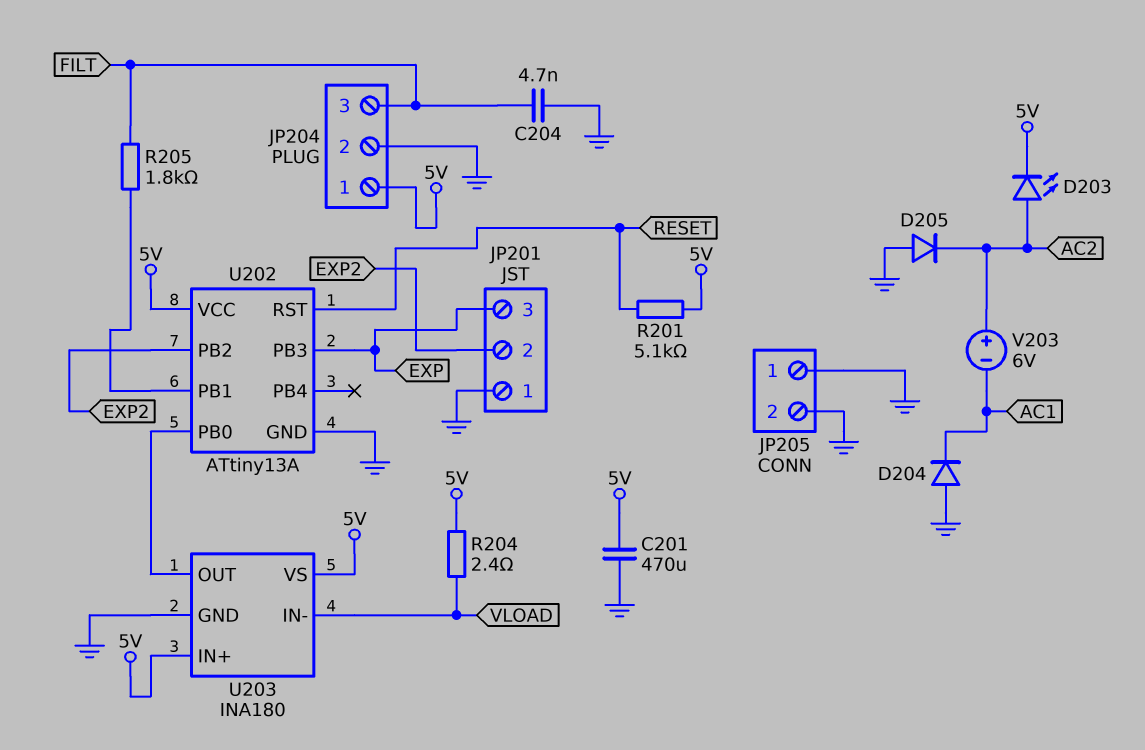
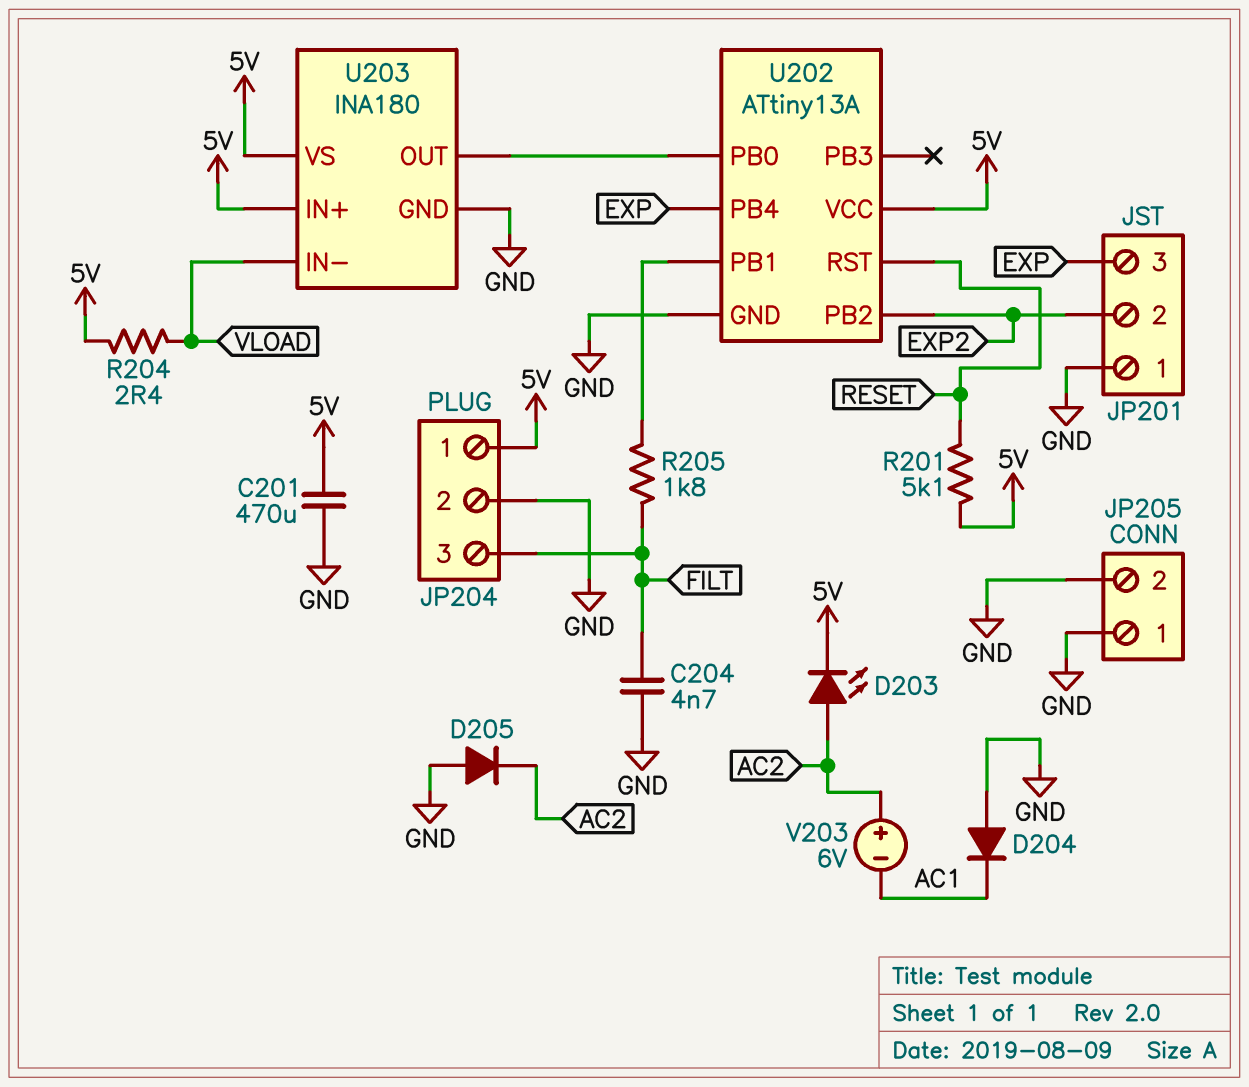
U202 pin PB3: EXP -> none
U202 pin PB4: none -> EXP

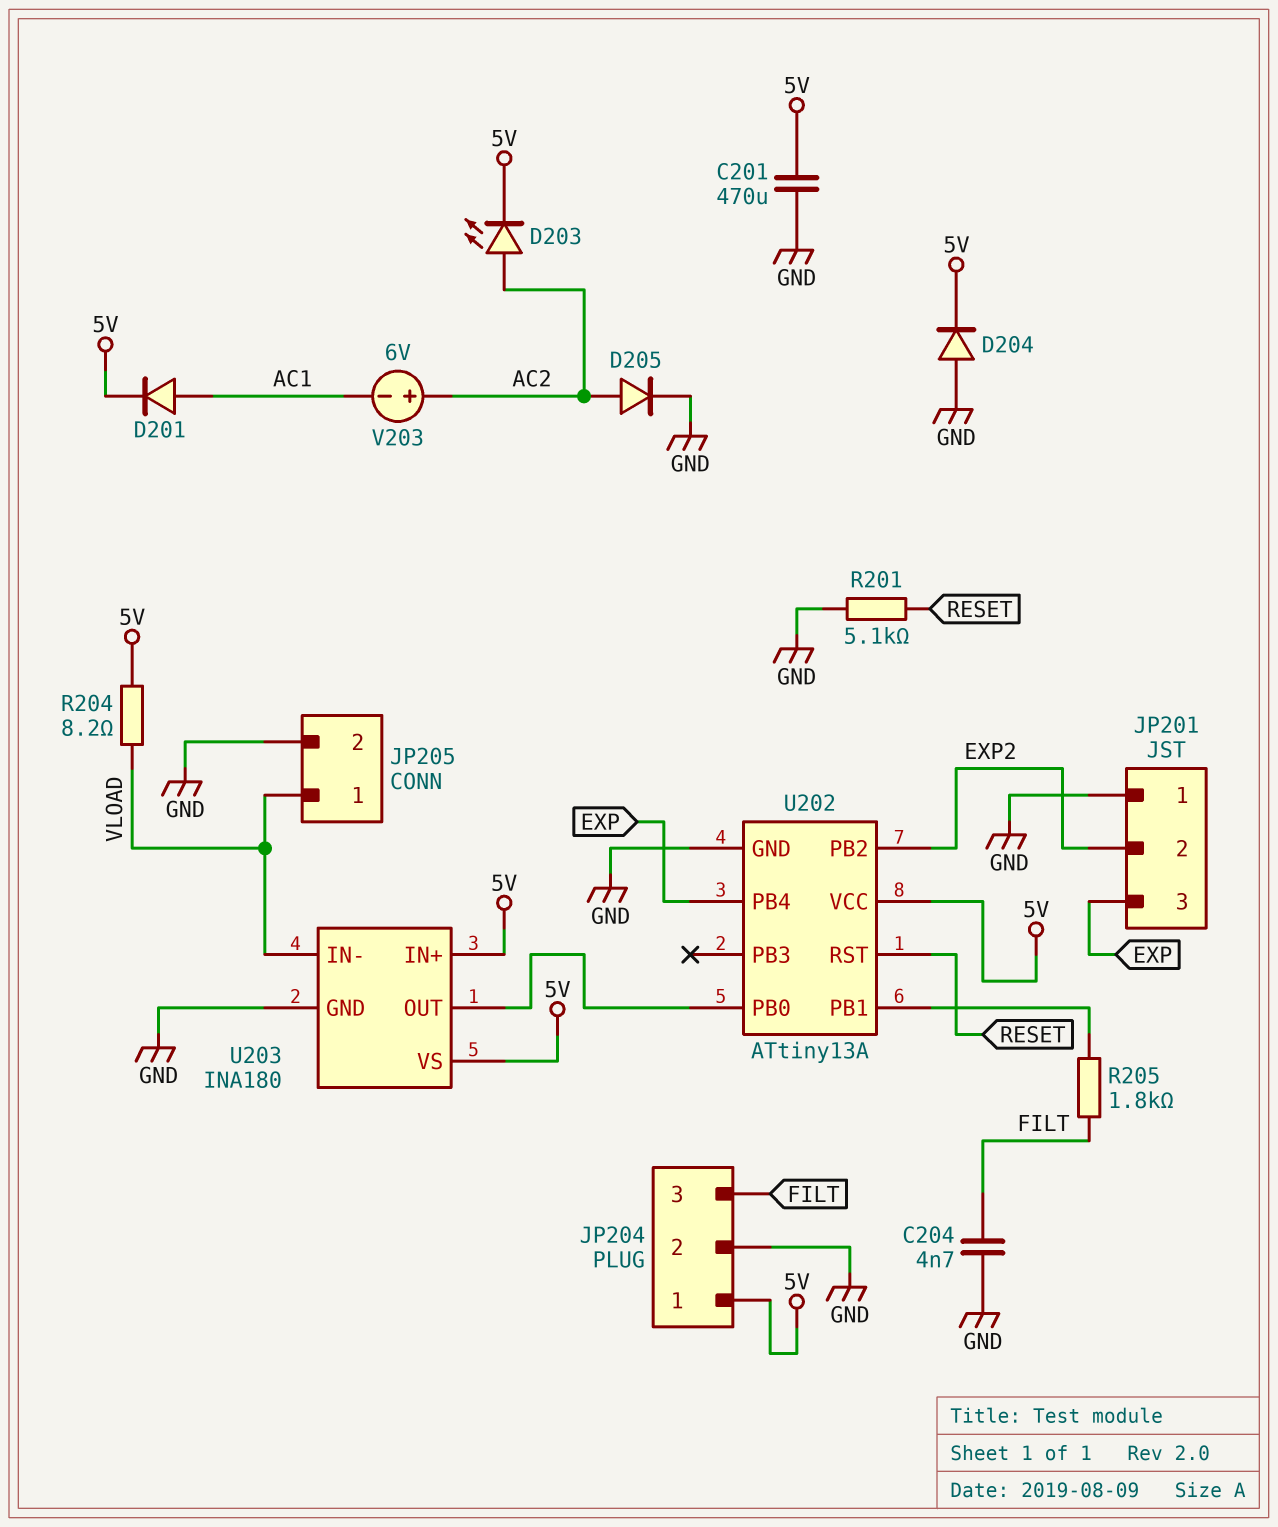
D201: none -> diode (A AC1, K 5V)
D204: diode (A GND, K AC1) -> diode (A GND, K 5V)
D205: diode (A GND, K AC2) -> diode (A AC2, K GND)
JP205 pin 1: GND -> VLOAD
R201: 5.1k (5V, RESET) -> 5.1k (GND, RESET)
R204: 2.4 (5V, VLOAD) -> 8.2 (5V, VLOAD)

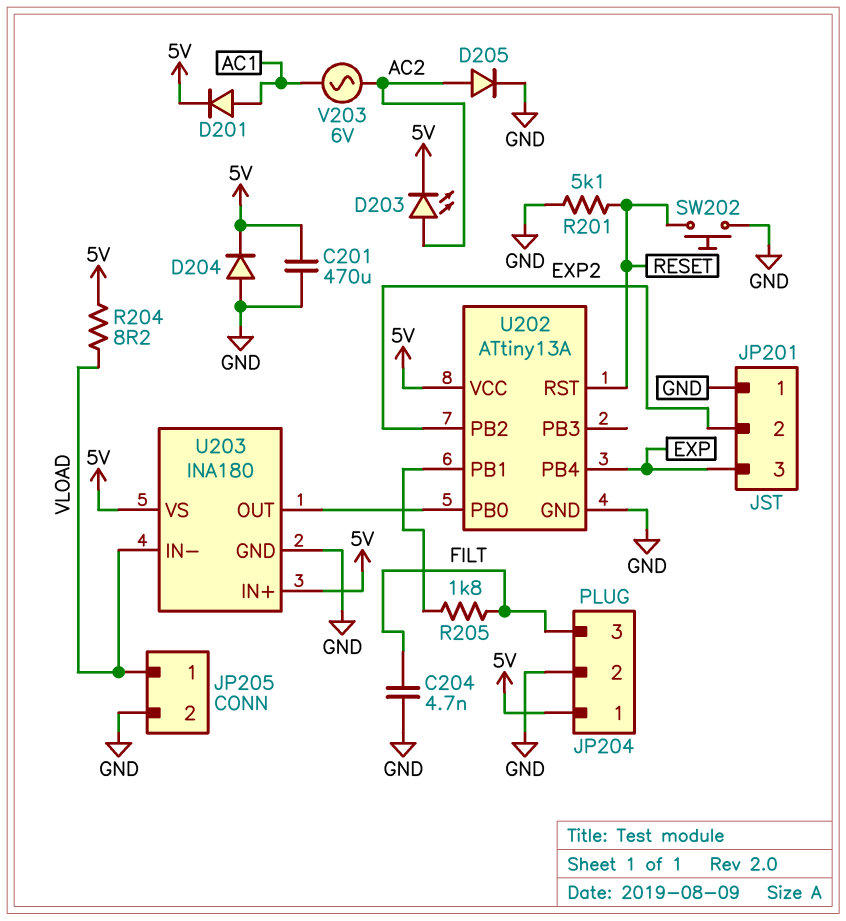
SW202: none -> button (GND, RESET)
V203: 6V (plus AC2, minus AC1) -> AC 6V (AC1, AC2)

